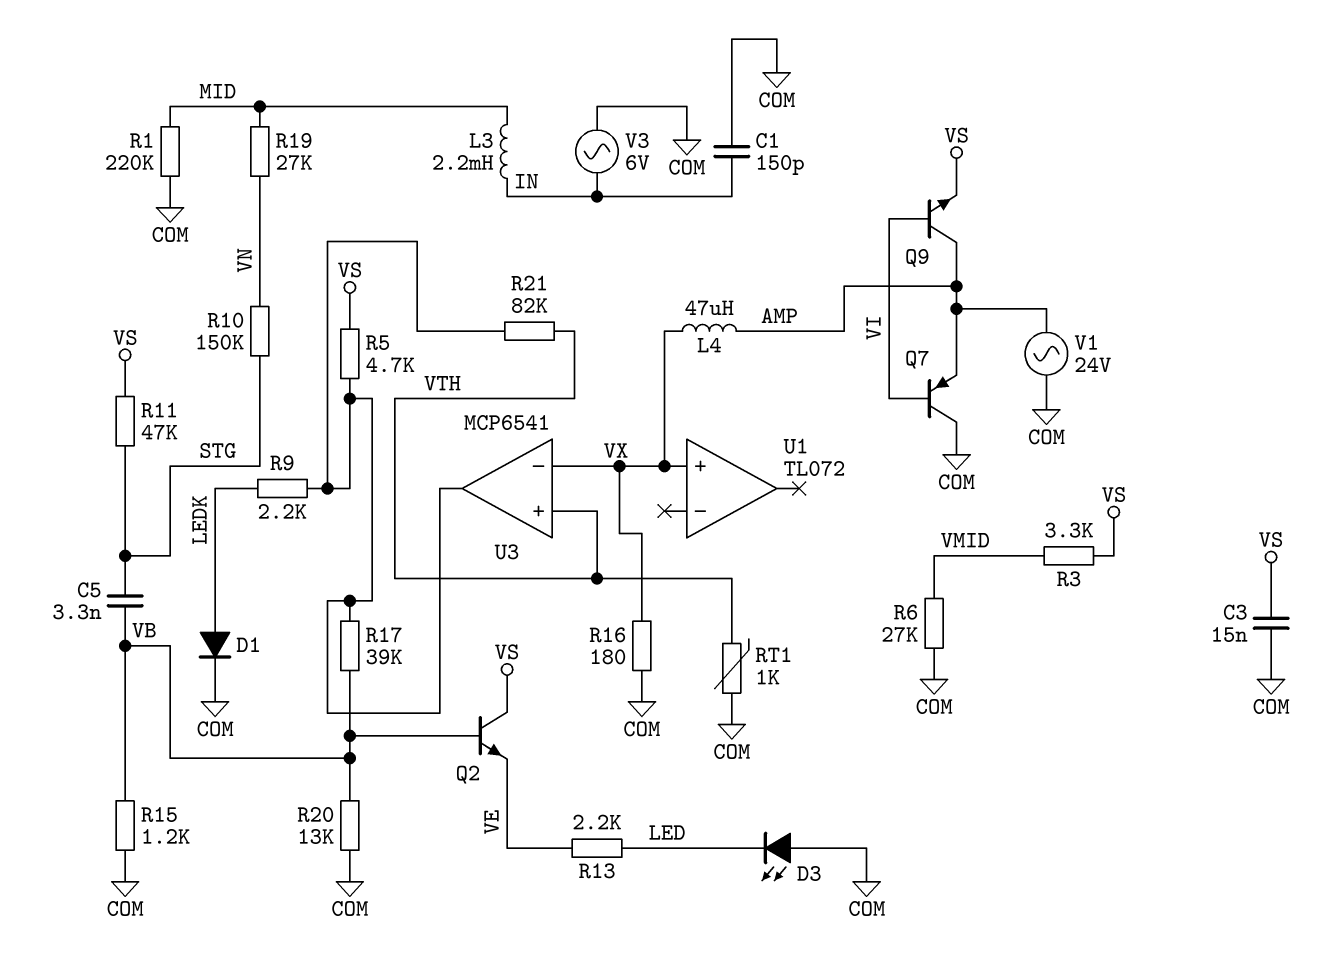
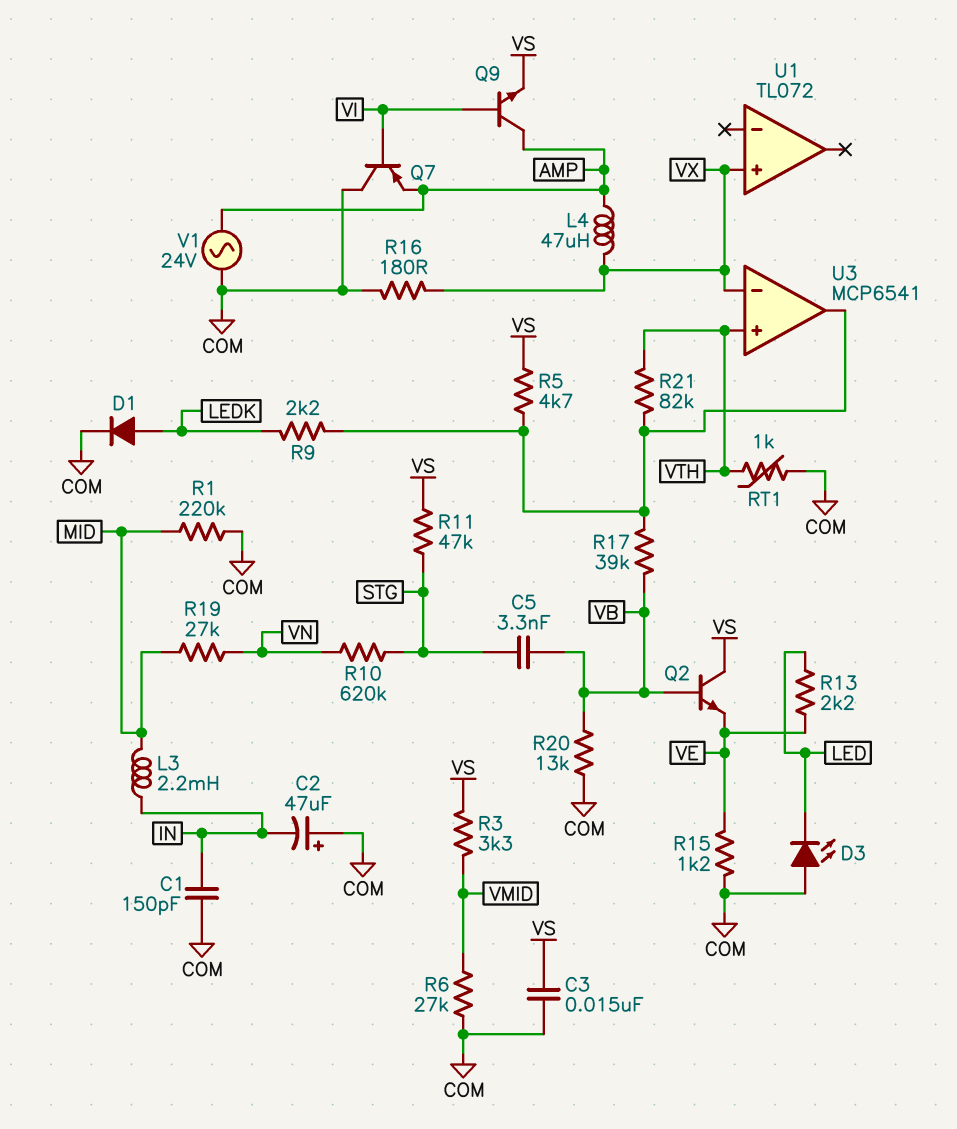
C2: none -> 47uF (plus COM, minus IN)
R10: 150k (STG, VN) -> 620k (STG, VN)
R15: 1.2k (COM, VB) -> 1.2k (COM, VE)
V3: AC 6V (COM, IN) -> none

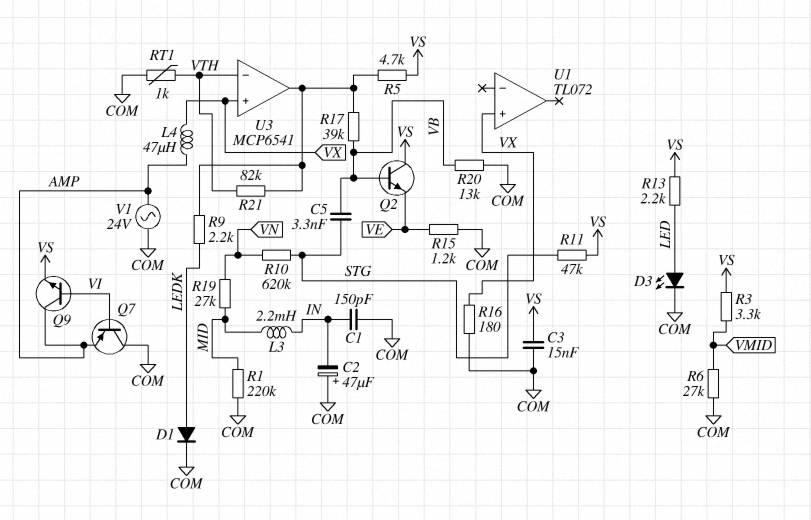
D3: LED (A COM, K LED) -> LED (A LED, K COM)
R13: 2.2k (LED, VE) -> 2.2k (LED, VS)
U3 pin in+: VTH -> VX
U3 pin in-: VX -> VTH

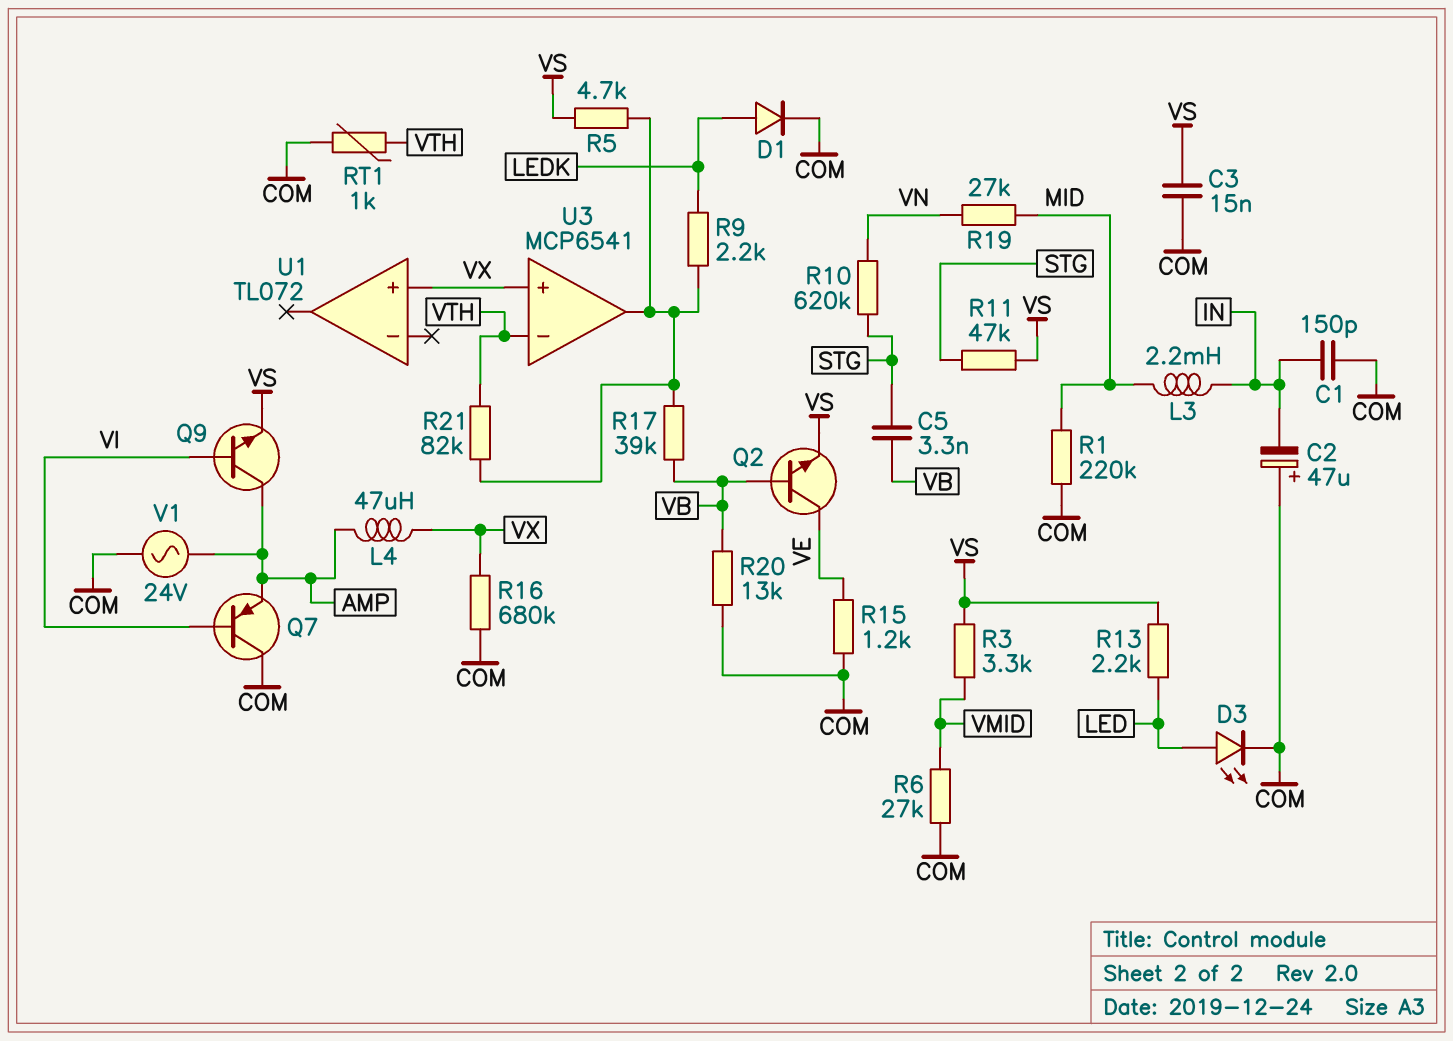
Q2: NPN (B VB, C VS, E VE) -> NPN (B VB, C VE, E VS)
R16: 180 (COM, VX) -> 680k (COM, VX)

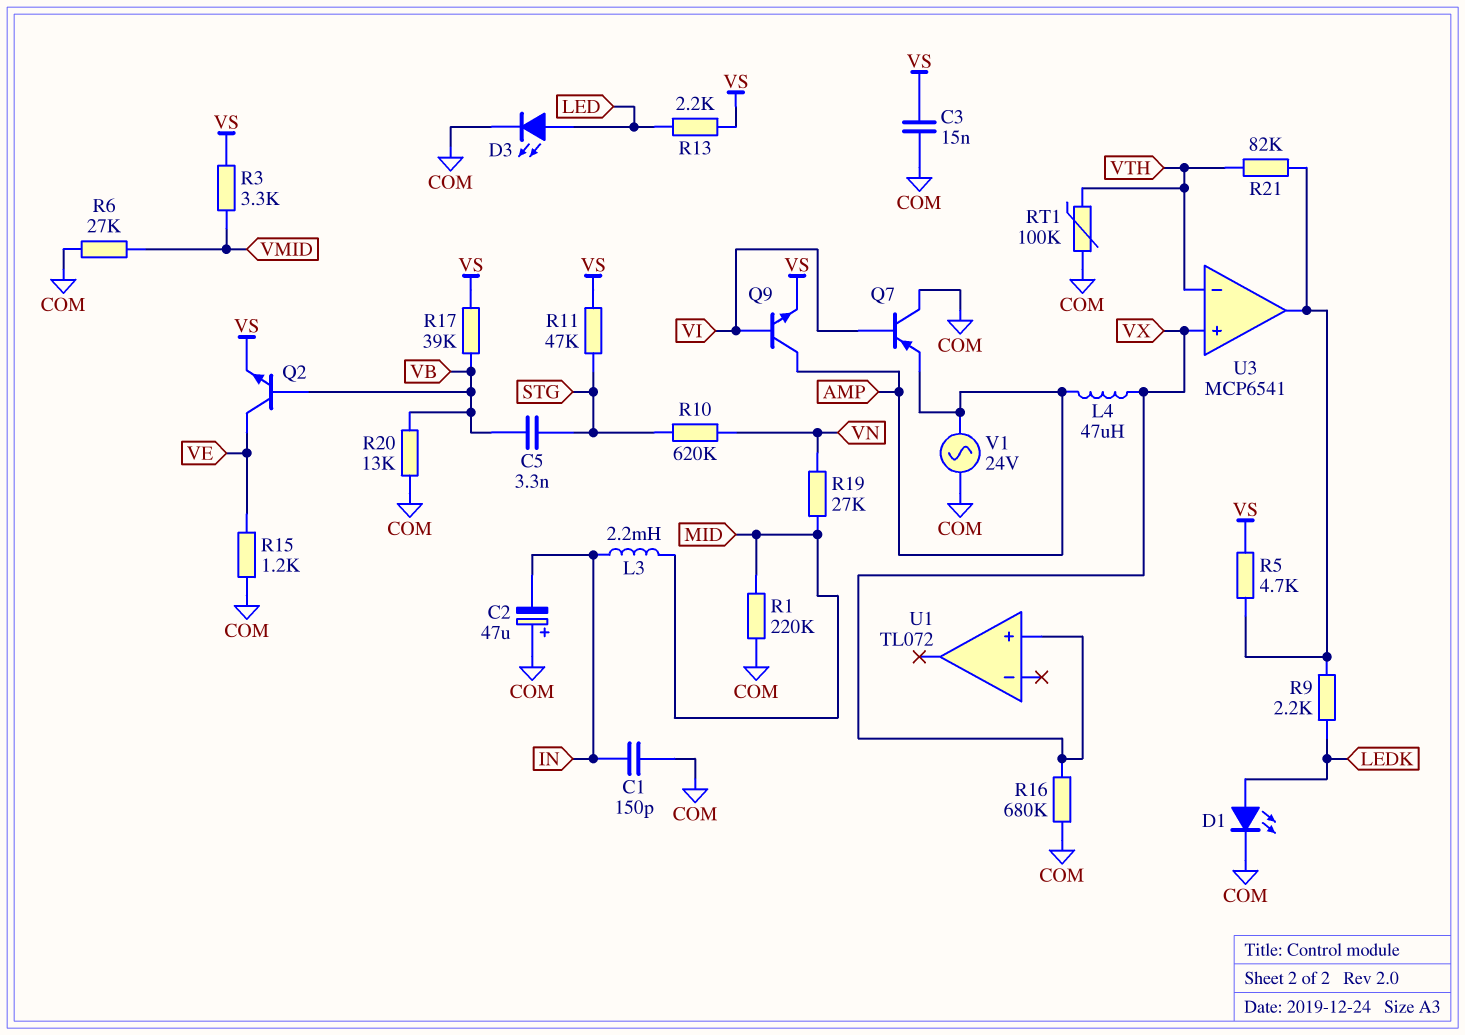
D1: diode (A LEDK, K COM) -> LED (A LEDK, K COM)
R17: 39k (U3/out, VB) -> 39k (VB, VS)
RT1: 1k (COM, VTH) -> 100k (COM, VTH)

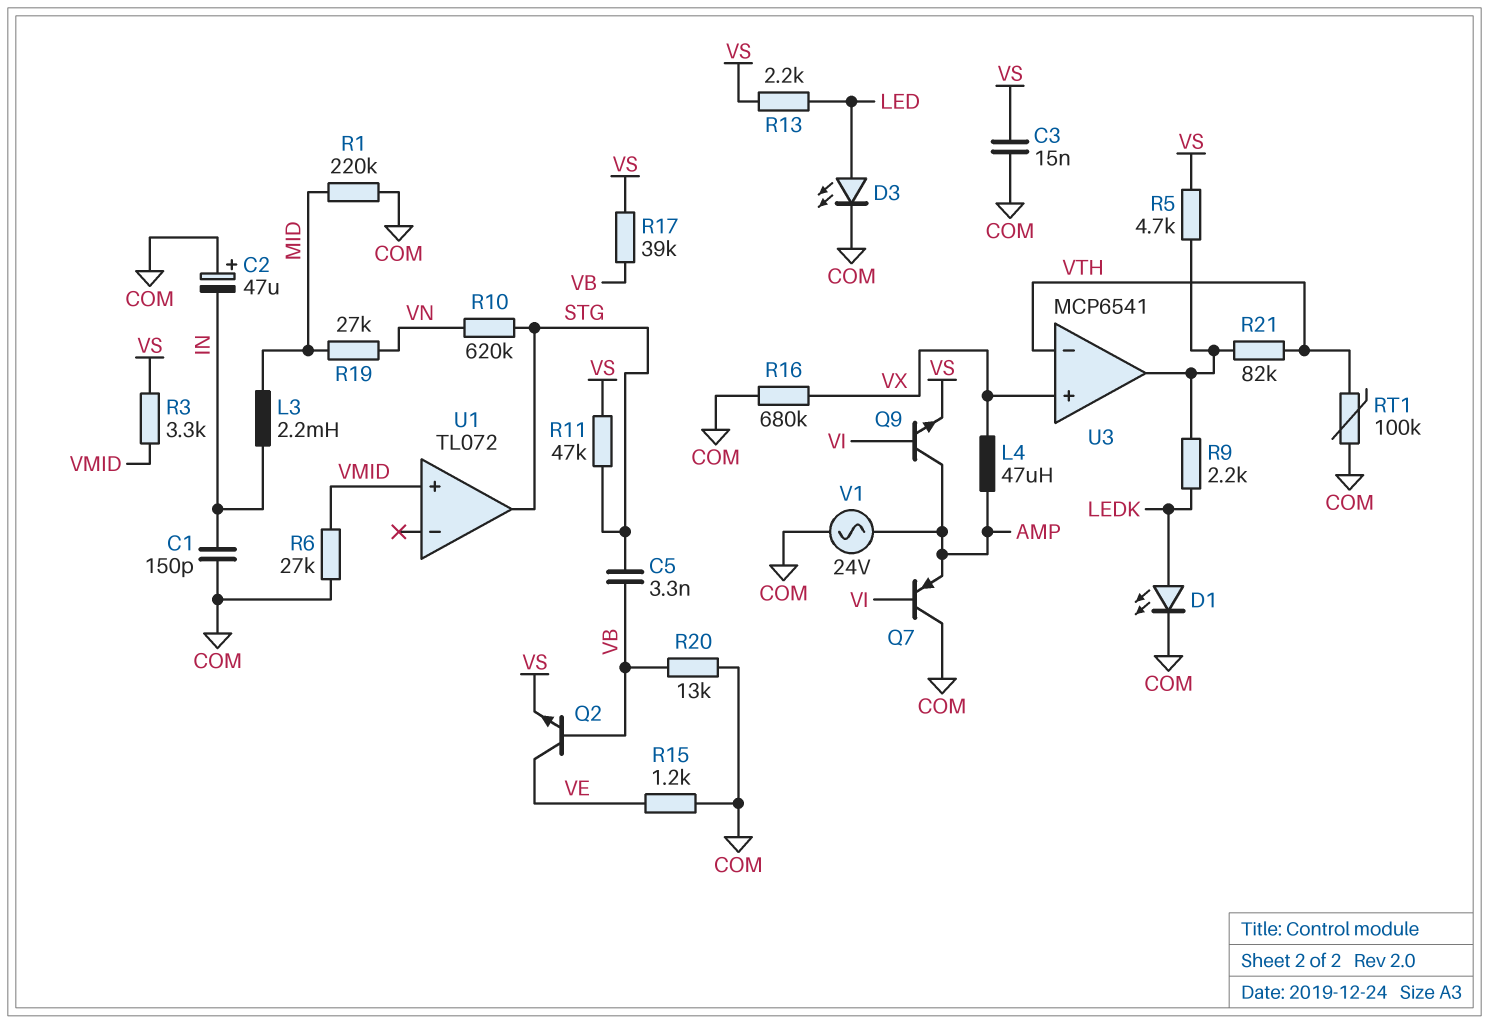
U1 pin in+: VX -> VMID
U1 pin out: none -> STG

